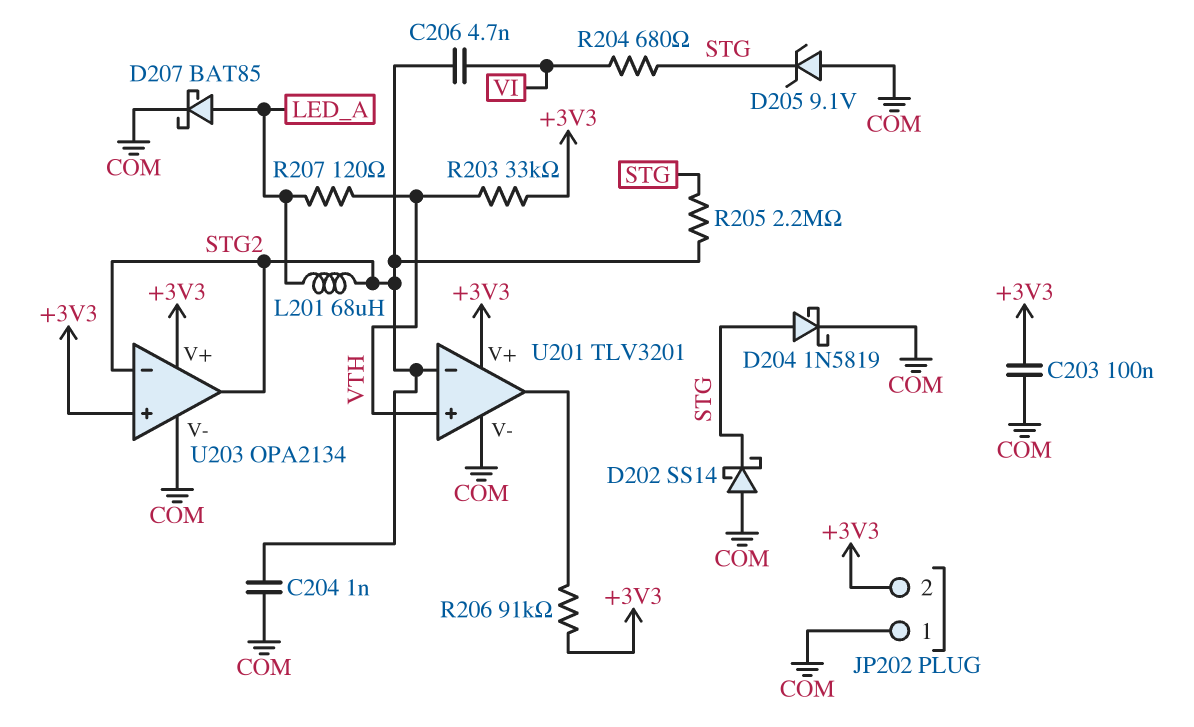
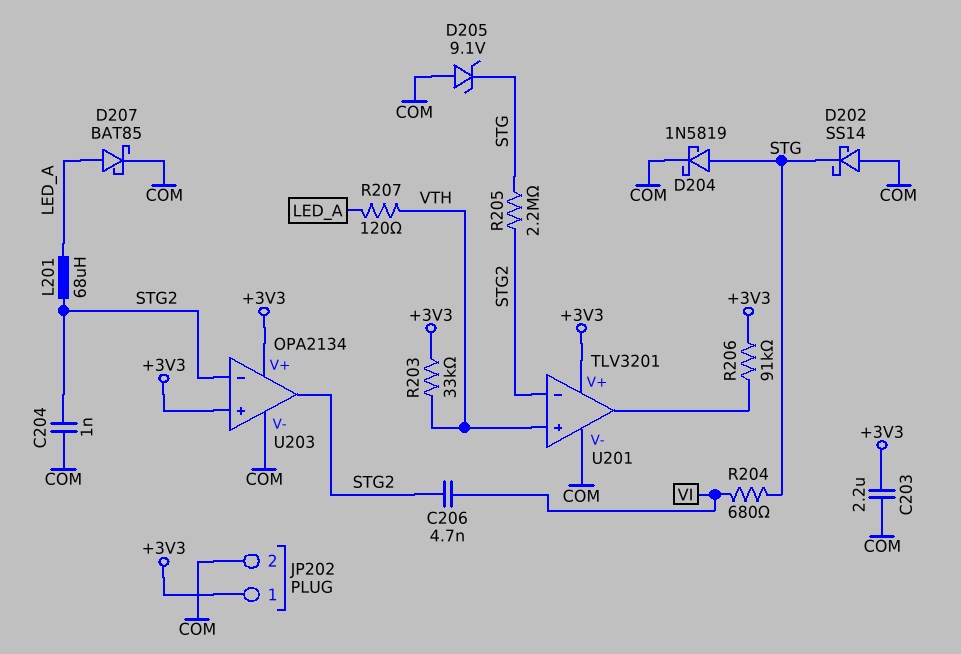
C203: 100nF (+3V3, COM) -> 2.2uF (+3V3, COM)
JP202 pin 1: COM -> +3V3
JP202 pin 2: +3V3 -> COM

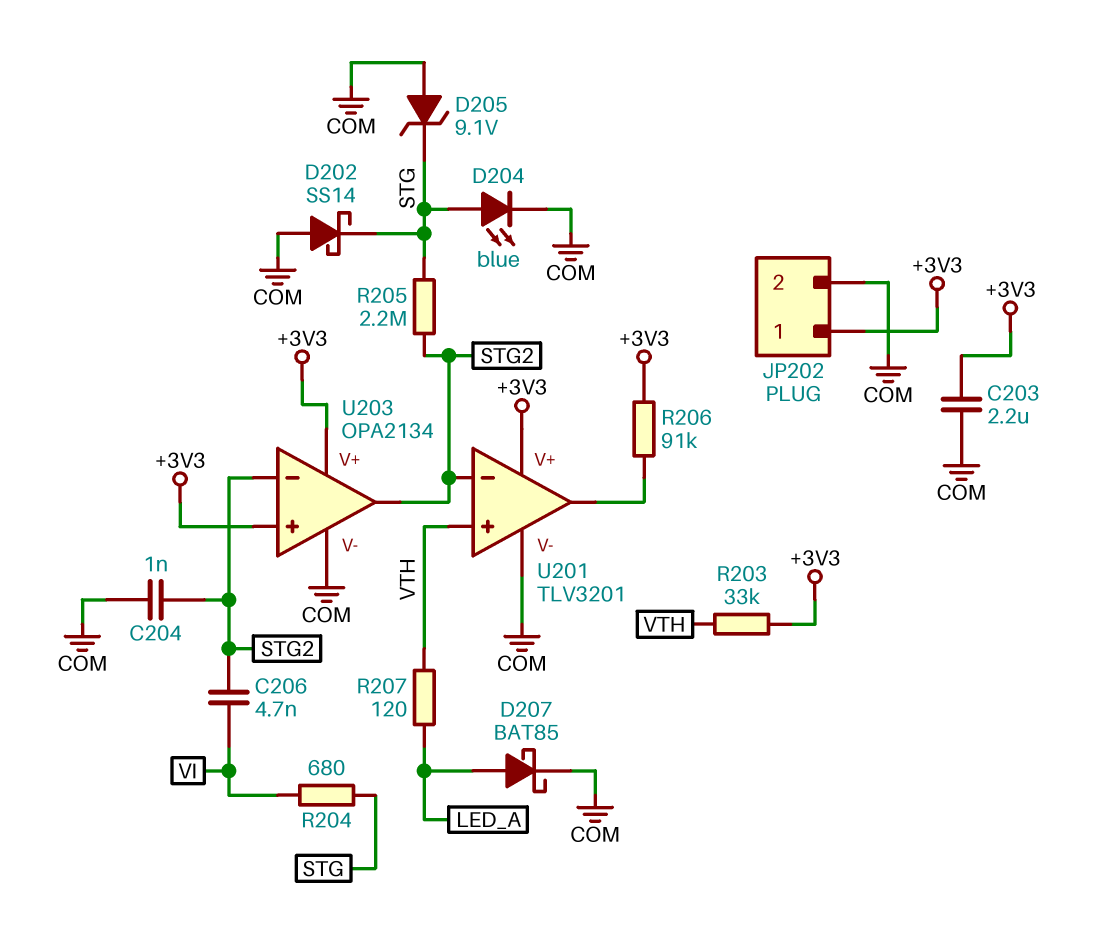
D204: schottky 1N5819 (A STG, K COM) -> LED blue (A STG, K COM)
L201: 68uH (LED_A, STG2) -> none

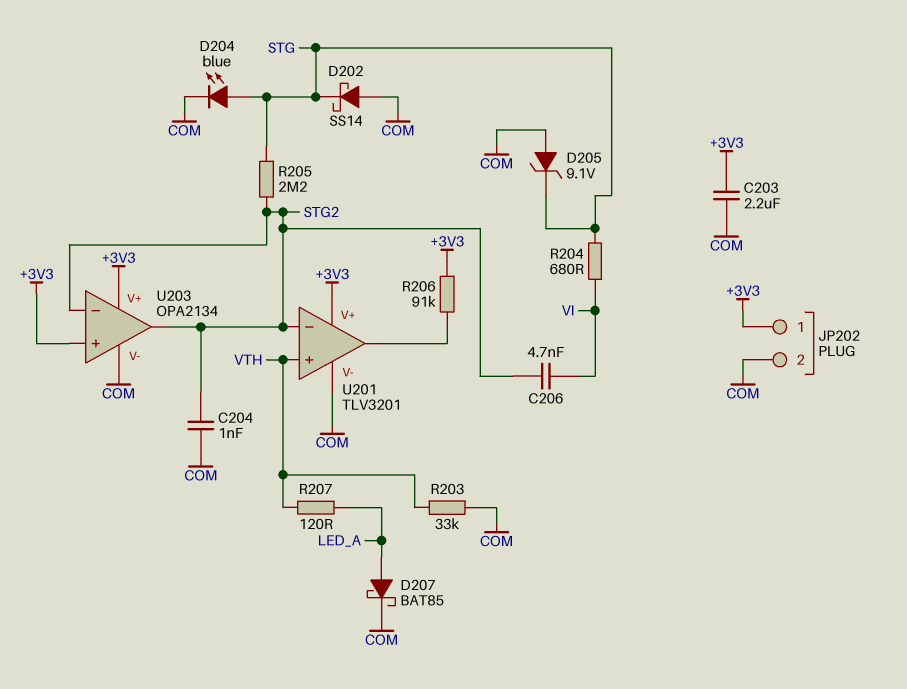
R203: 33k (+3V3, VTH) -> 33k (COM, VTH)

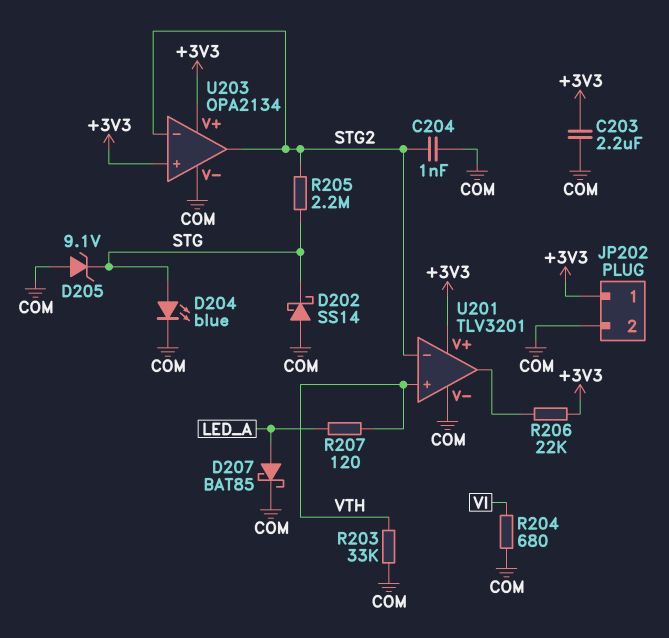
C206: 4.7nF (STG2, VI) -> none
R204: 680 (STG, VI) -> 680 (COM, VI)
R206: 91k (+3V3, U201/out) -> 22k (+3V3, U201/out)

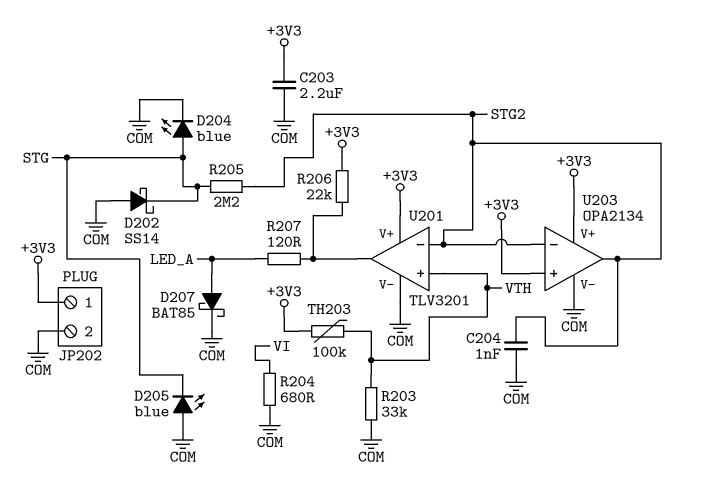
D205: zener 9.1V (A COM, K STG) -> LED blue (A COM, K STG)
R207: 120 (LED_A, VTH) -> 120 (LED_A, U201/out)
TH203: none -> 100k (+3V3, VTH)

